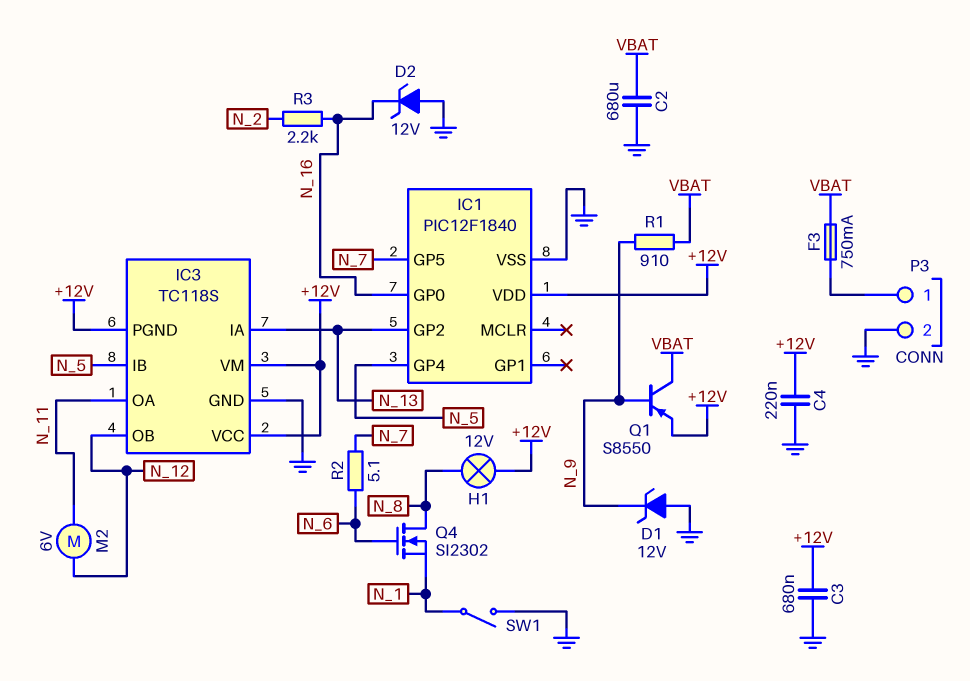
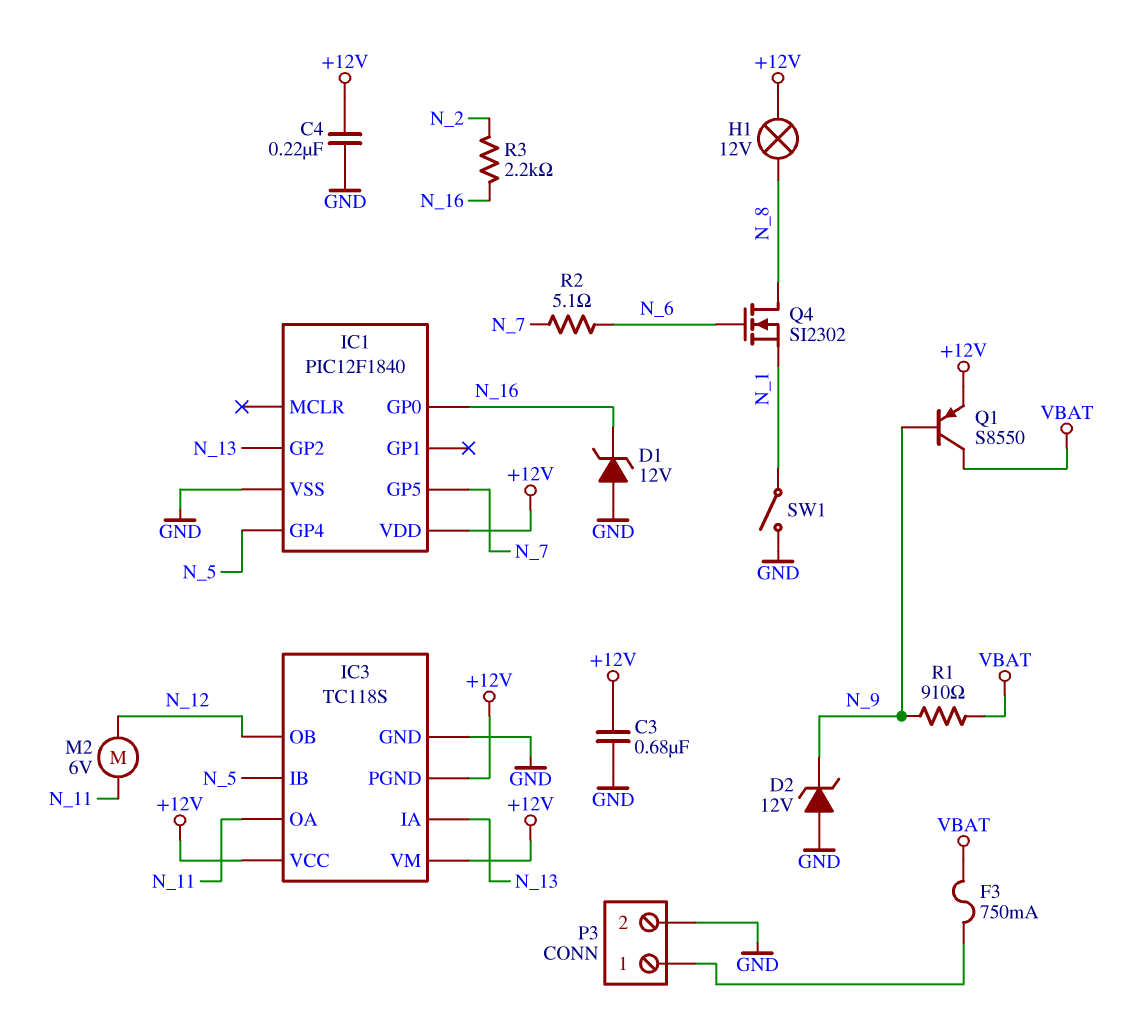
C2: 680uF (GND, VBAT) -> none
D1: zener 12V (A GND, K N_9) -> zener 12V (A GND, K N_16)
D2: zener 12V (A GND, K N_16) -> zener 12V (A GND, K N_9)

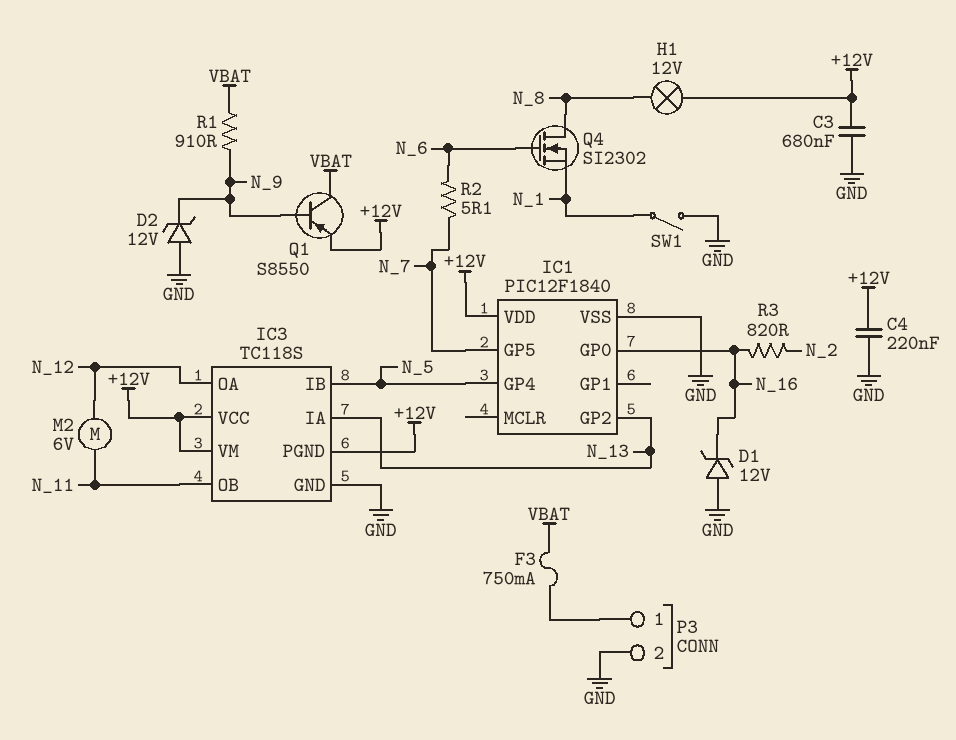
IC3 pin OA: N_11 -> N_12
IC3 pin OB: N_12 -> N_11
R3: 2.2k (N_2, N_16) -> 820 (N_2, N_16)

